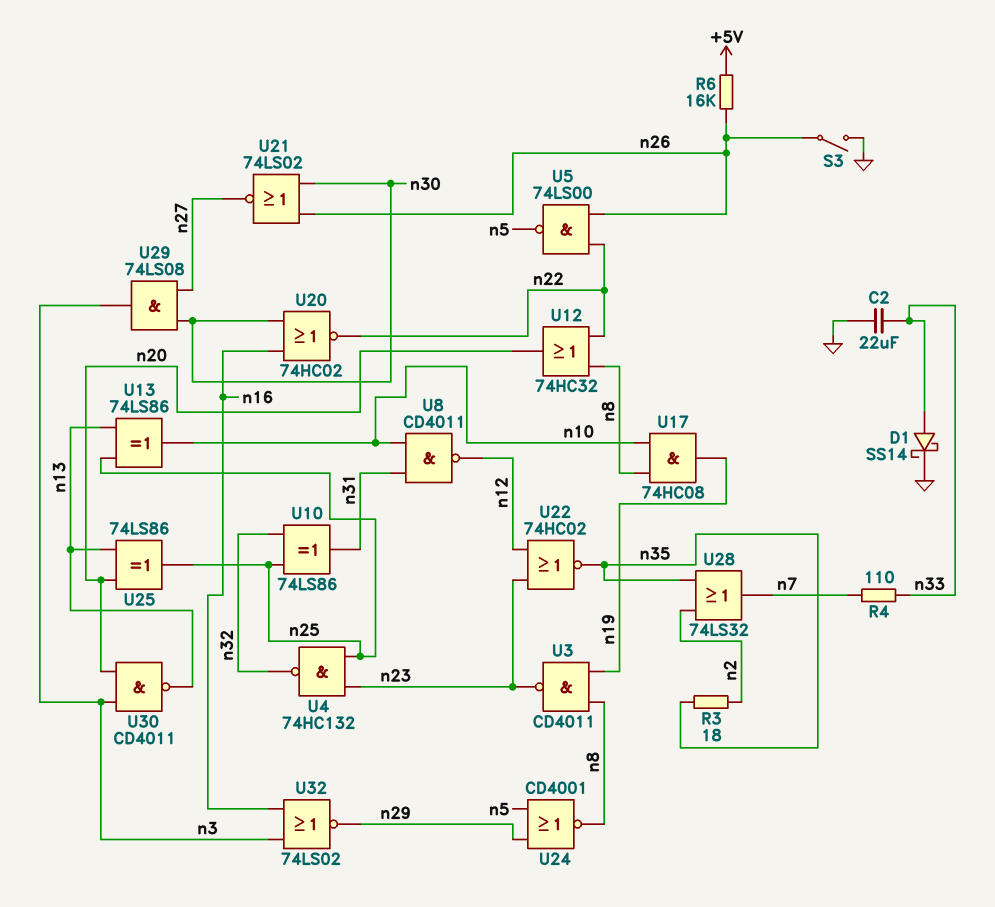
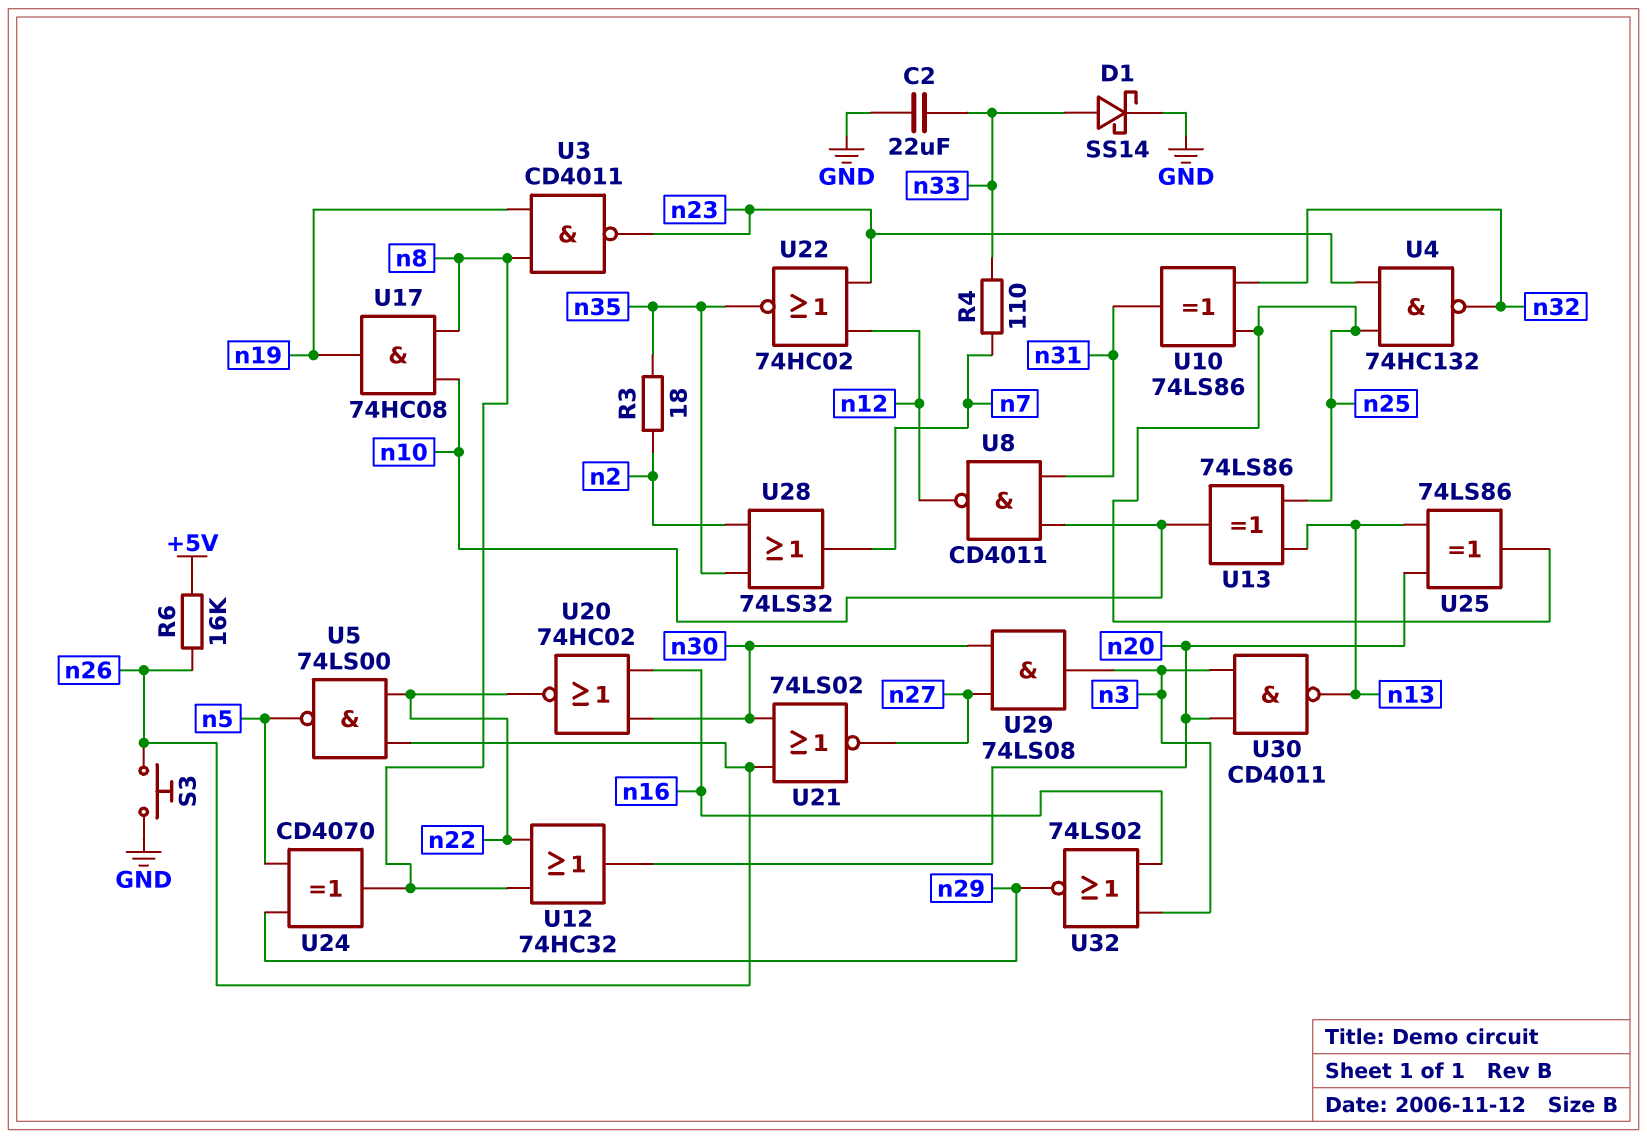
S3: switch (GND, n26) -> button (GND, n26)
U24: NOR CD4001 (in n5, in n29, out n8) -> XOR CD4070 (in n5, in n29, out n8)

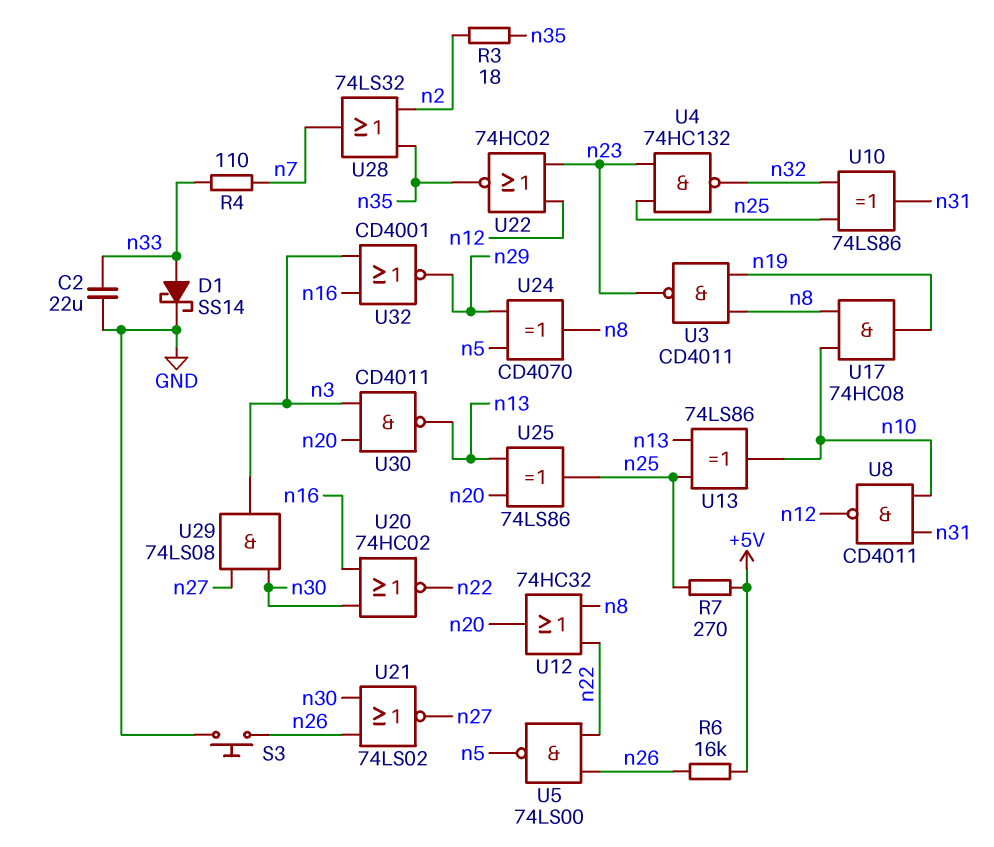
R7: none -> 270 (+5V, n25)
U32: NOR 74LS02 (in n3, in n16, out n29) -> NOR CD4001 (in n3, in n16, out n29)

